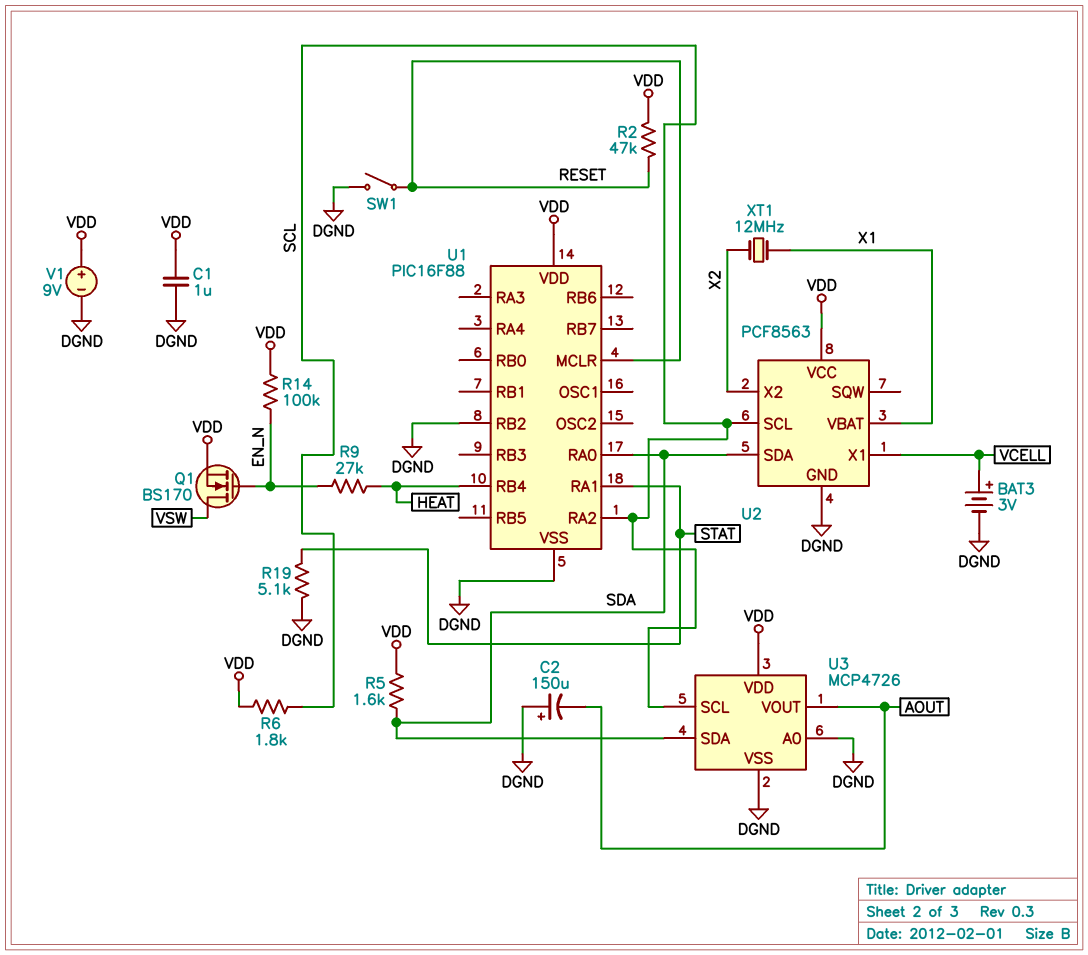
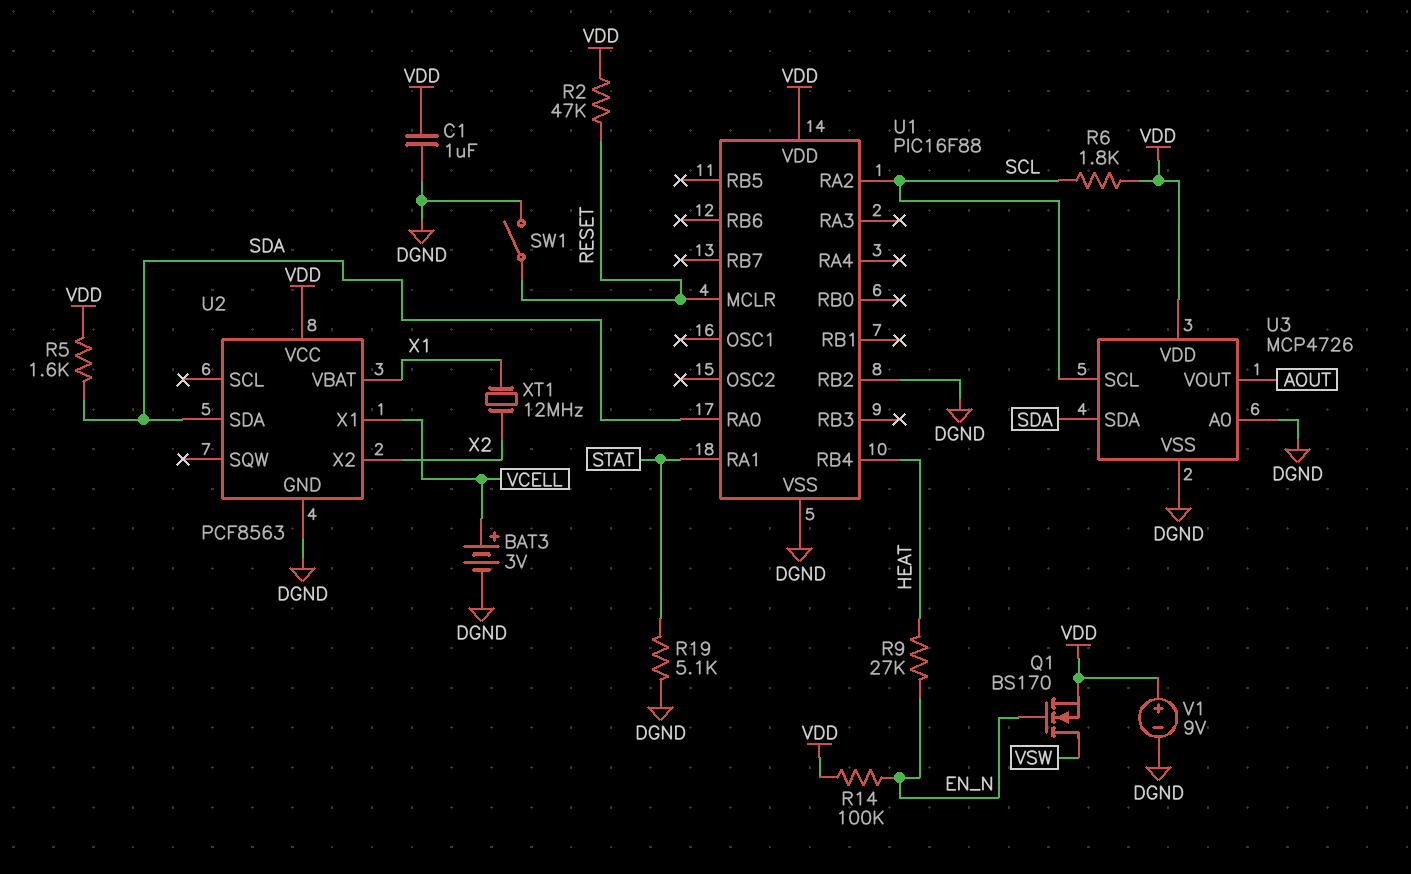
C2: 150uF (plus DGND, minus AOUT) -> none
U2 pin SCL: SCL -> none

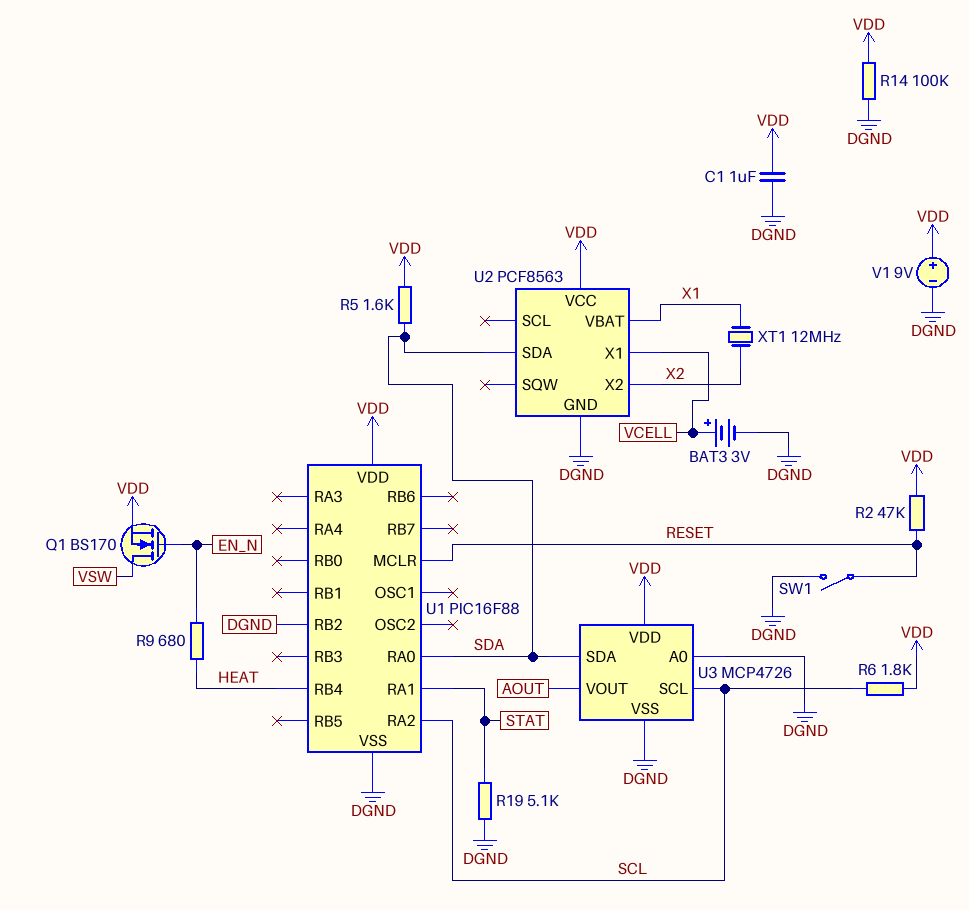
R9: 27k (EN_N, HEAT) -> 680 (EN_N, HEAT)
R14: 100k (EN_N, VDD) -> 100k (DGND, VDD)

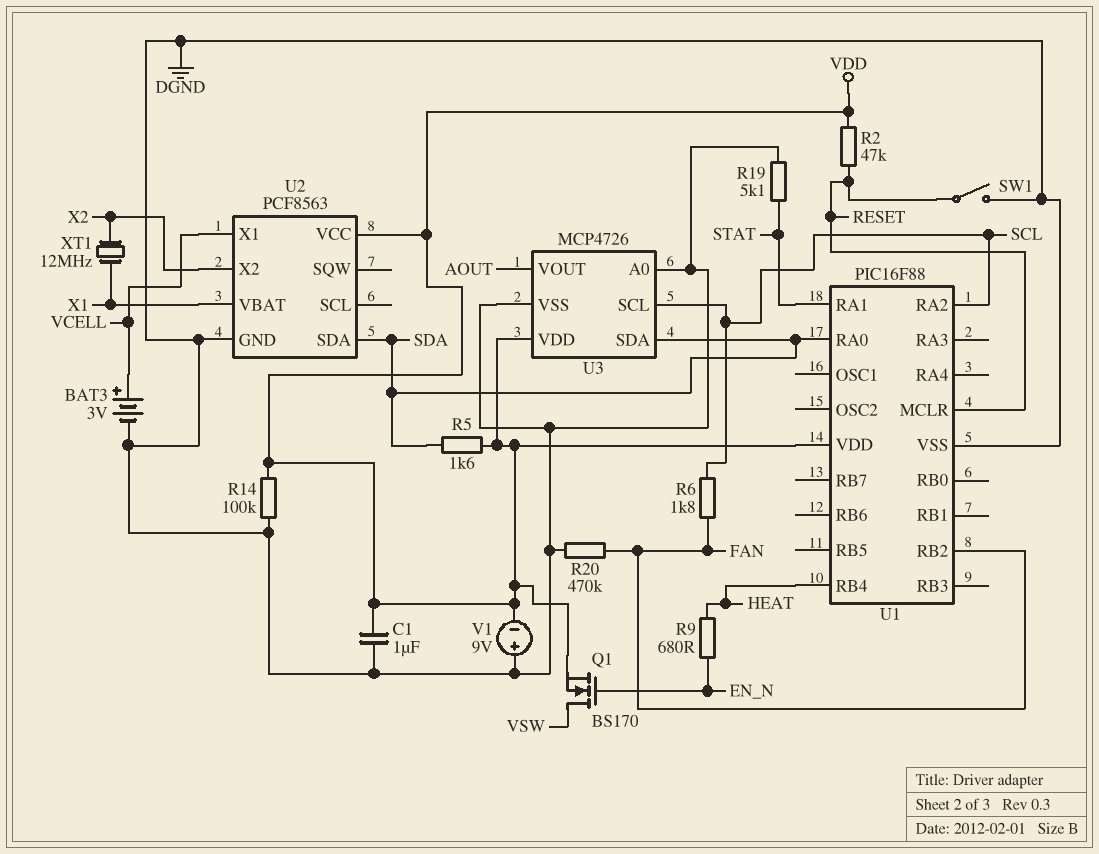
R6: 1.8k (SCL, VDD) -> 1.8k (FAN, SCL)
R20: none -> 470k (DGND, FAN)
U1 pin RB2: DGND -> FAN
V1: 9V (plus VDD, minus DGND) -> 9V (plus DGND, minus VDD)

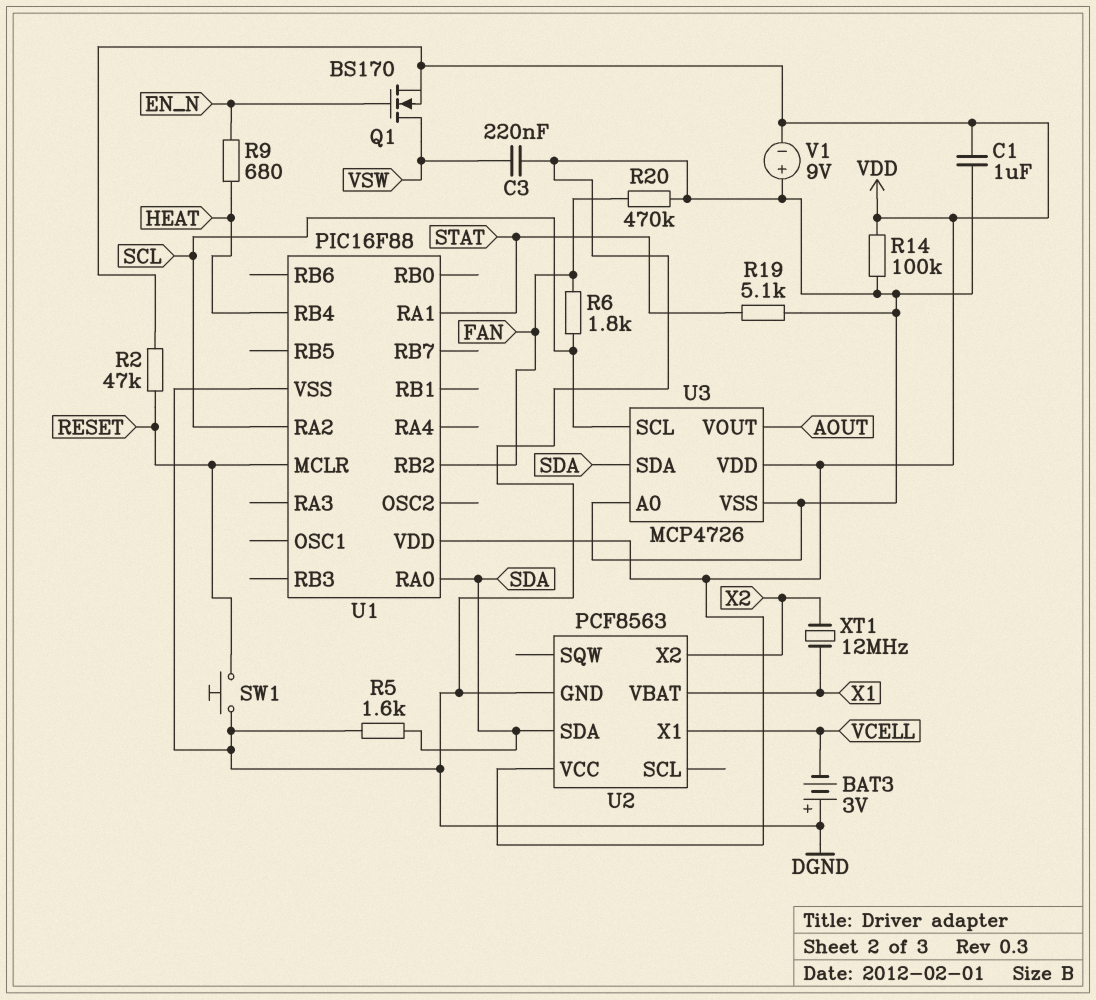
BAT3: 3V (plus VCELL, minus DGND) -> 3V (plus DGND, minus VCELL)
C3: none -> 220nF (DGND, VSW)
R5: 1.6k (SDA, VDD) -> 1.6k (DGND, SDA)
SW1: switch (DGND, RESET) -> button (DGND, RESET)

